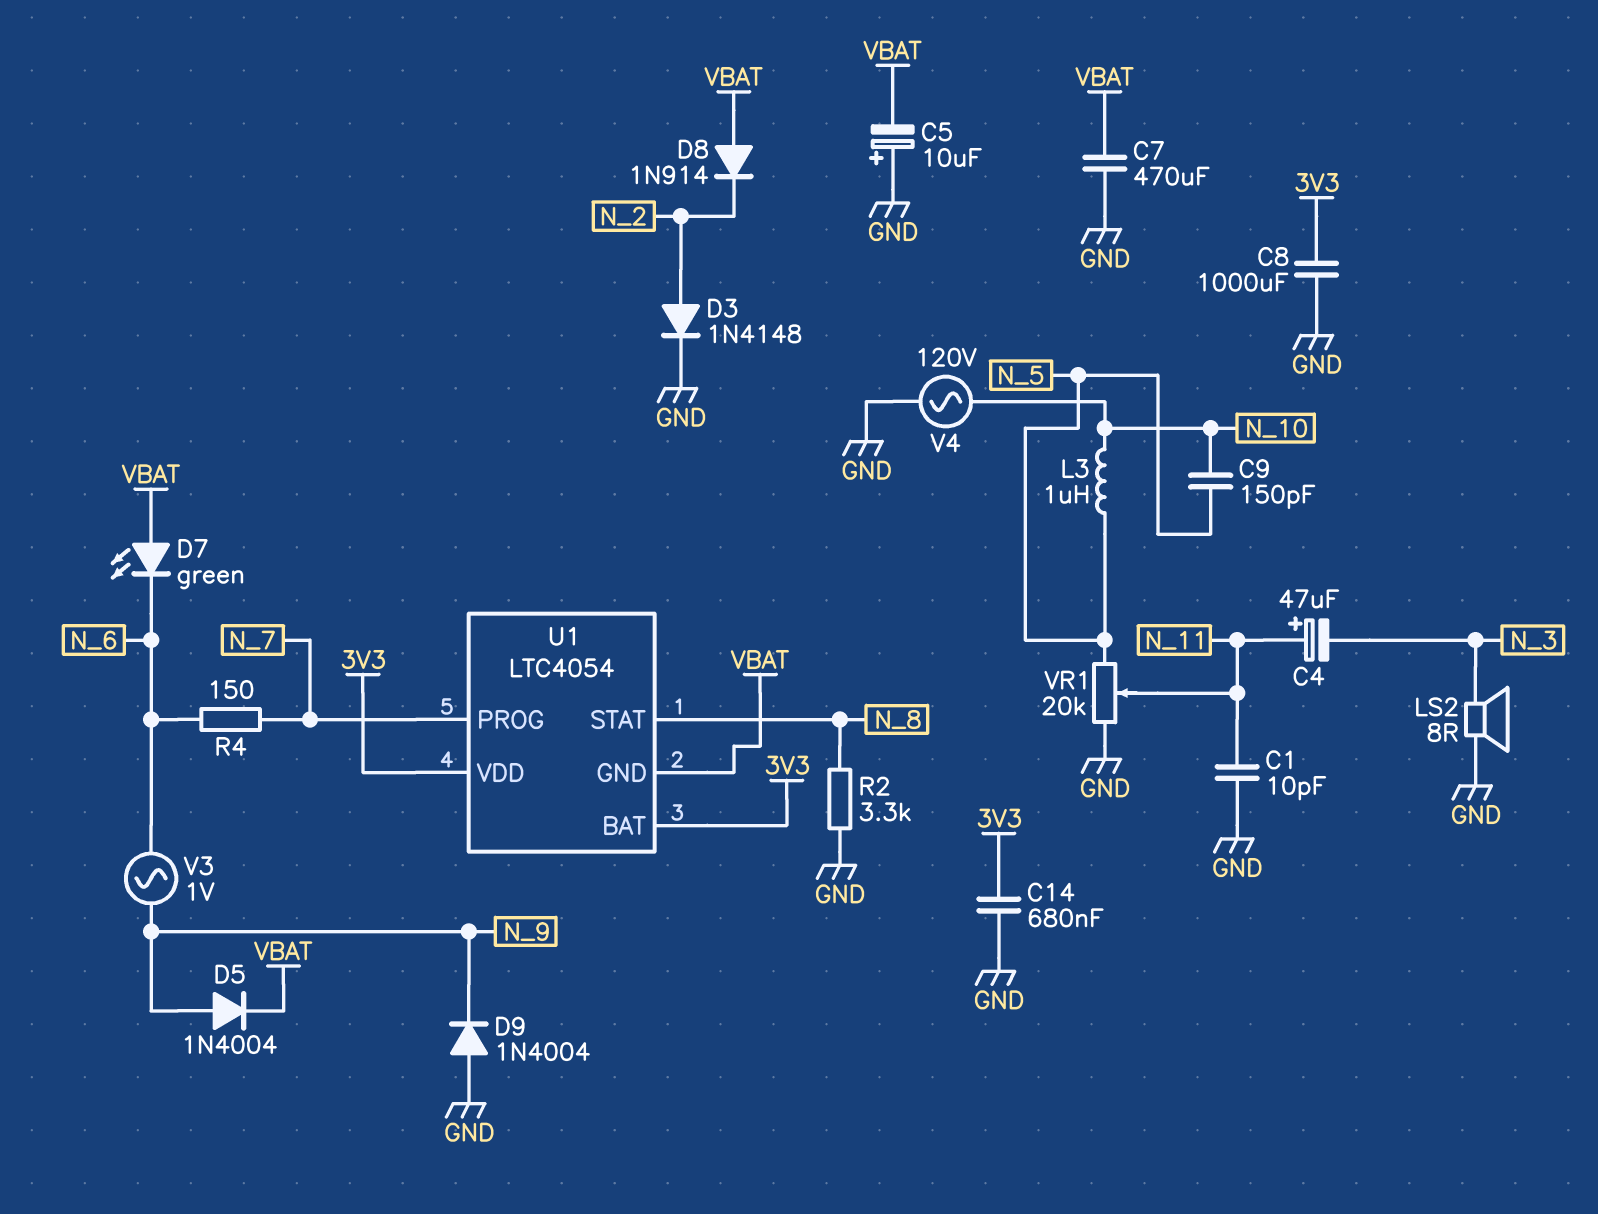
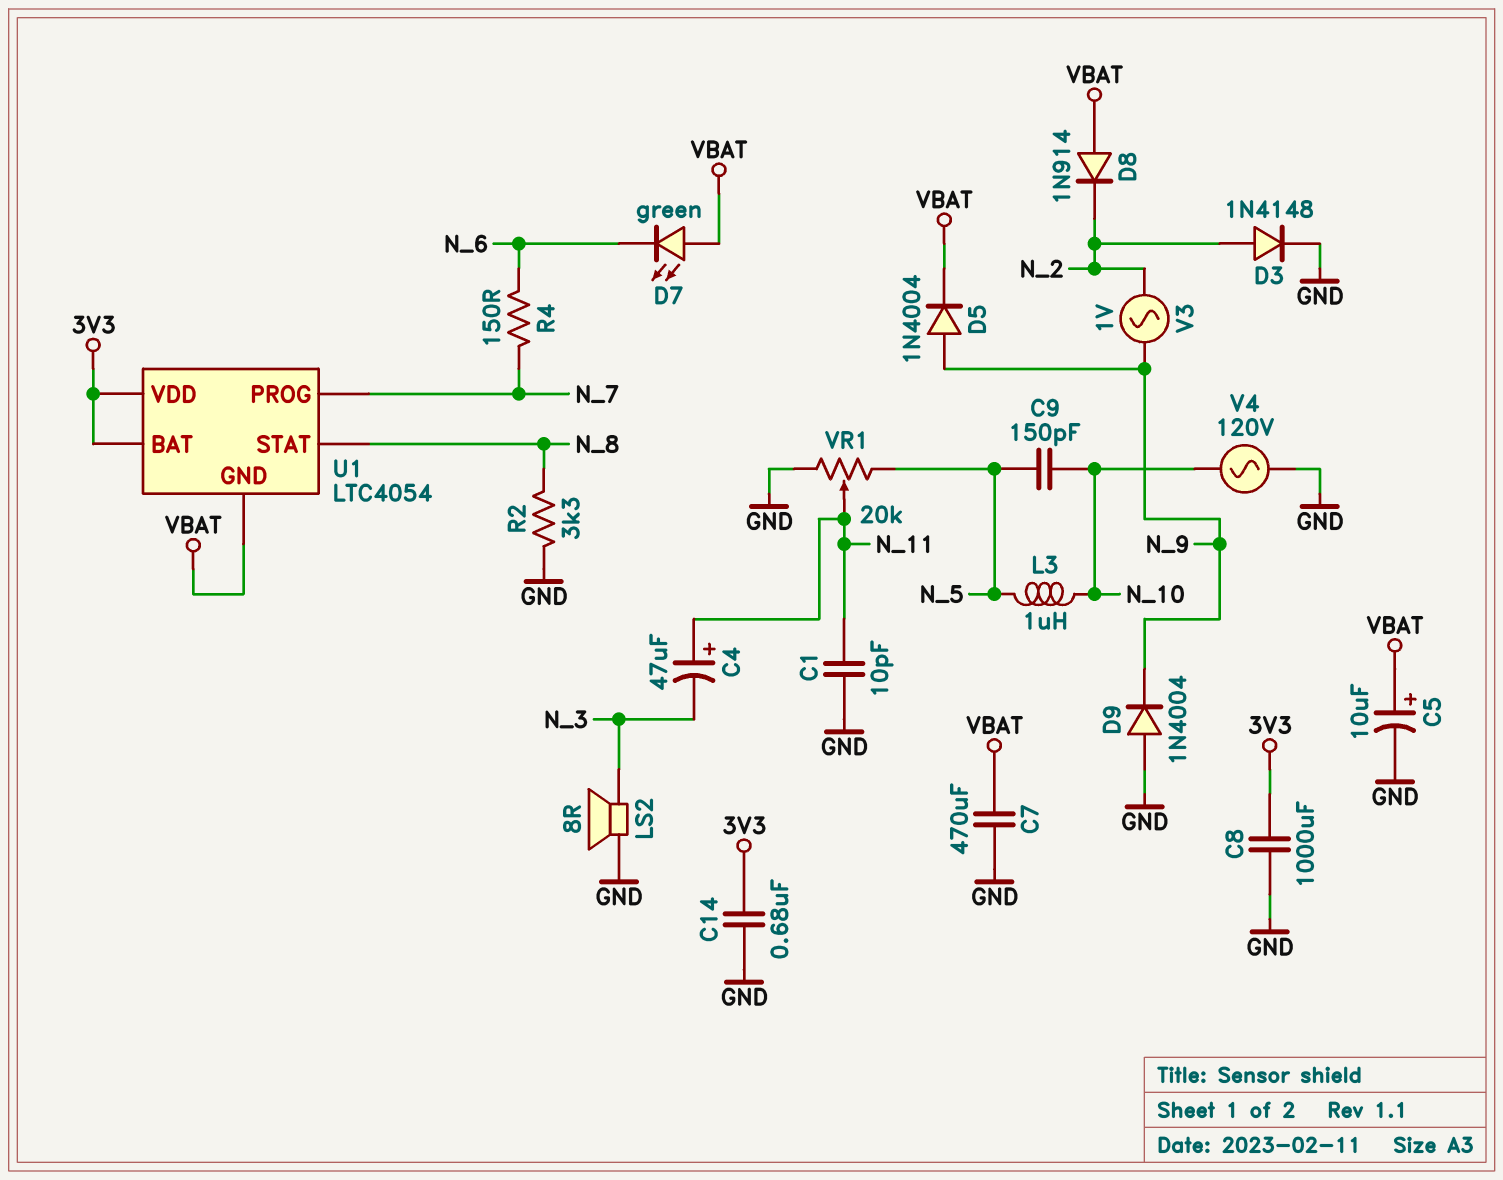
C5: 10uF (plus GND, minus VBAT) -> 10uF (plus VBAT, minus GND)
V3: AC 1V (N_6, N_9) -> AC 1V (N_2, N_9)

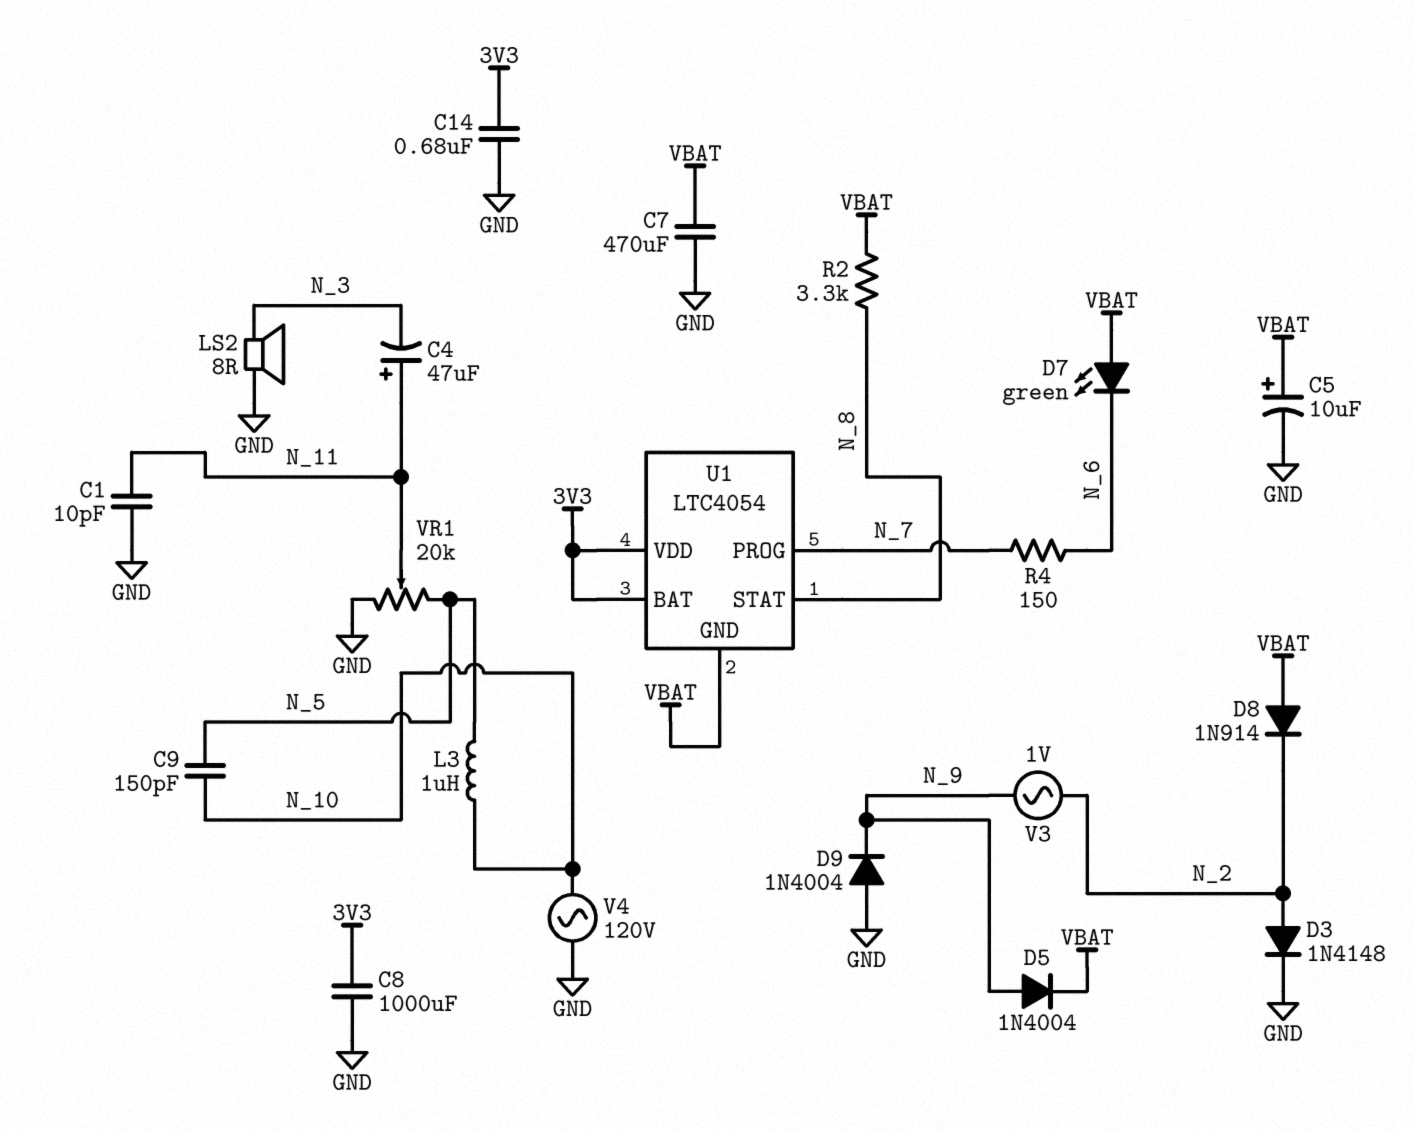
R2: 3.3k (GND, N_8) -> 3.3k (N_8, VBAT)

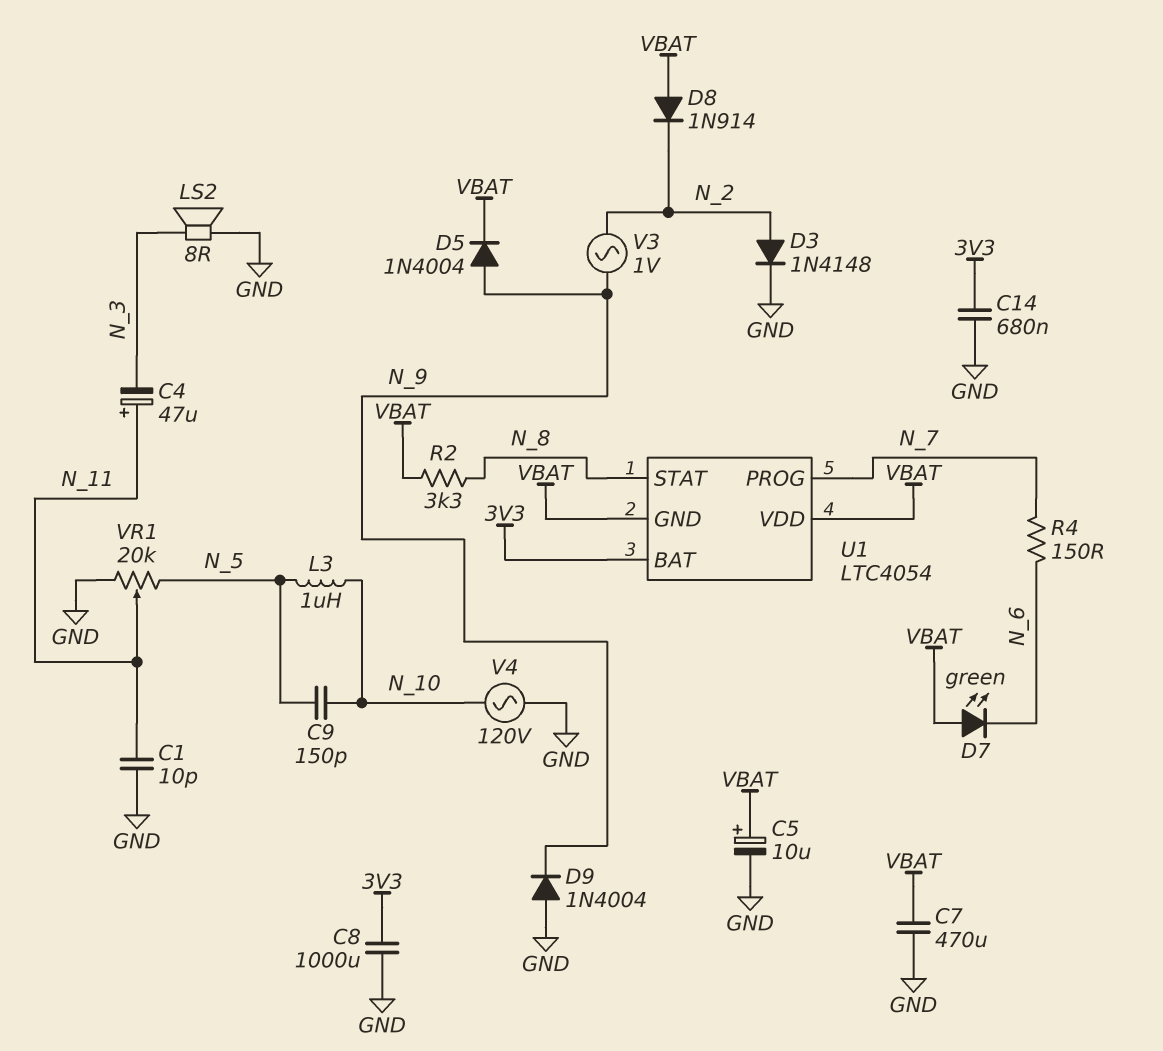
U1 pin VDD: 3V3 -> VBAT

